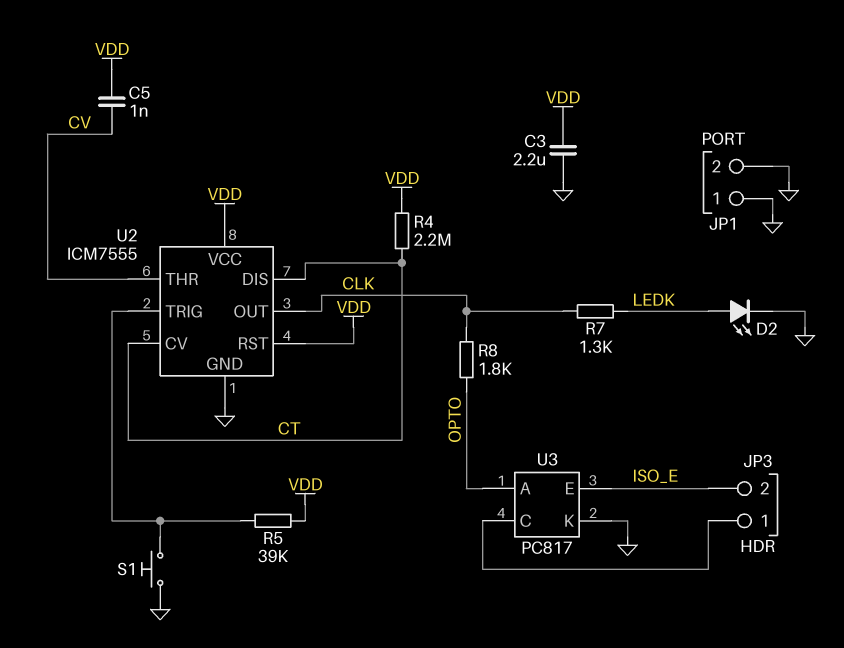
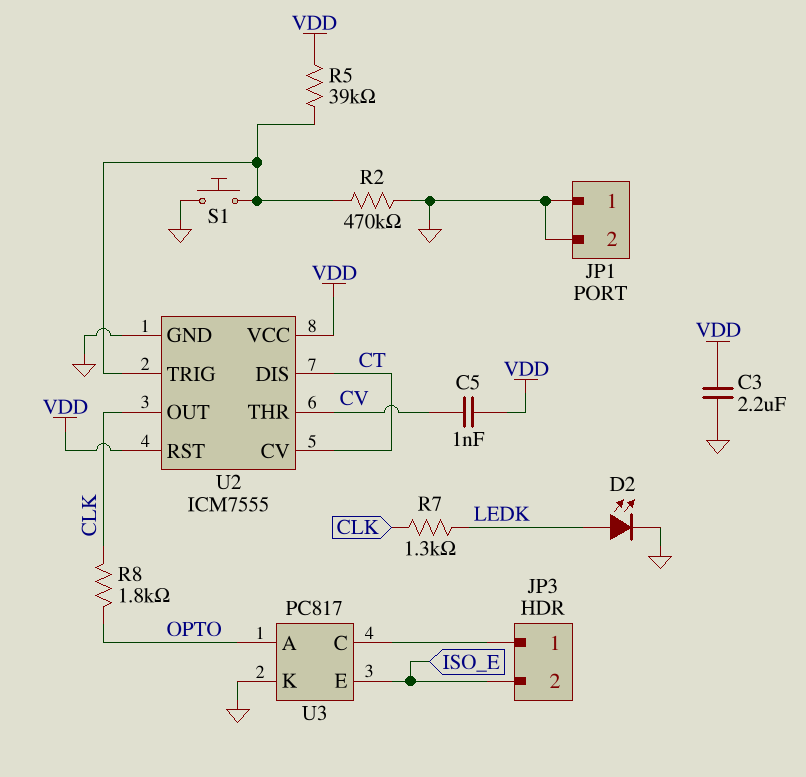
R2: none -> 470k (GND, U2/TRIG)
R4: 2.2M (CT, VDD) -> none

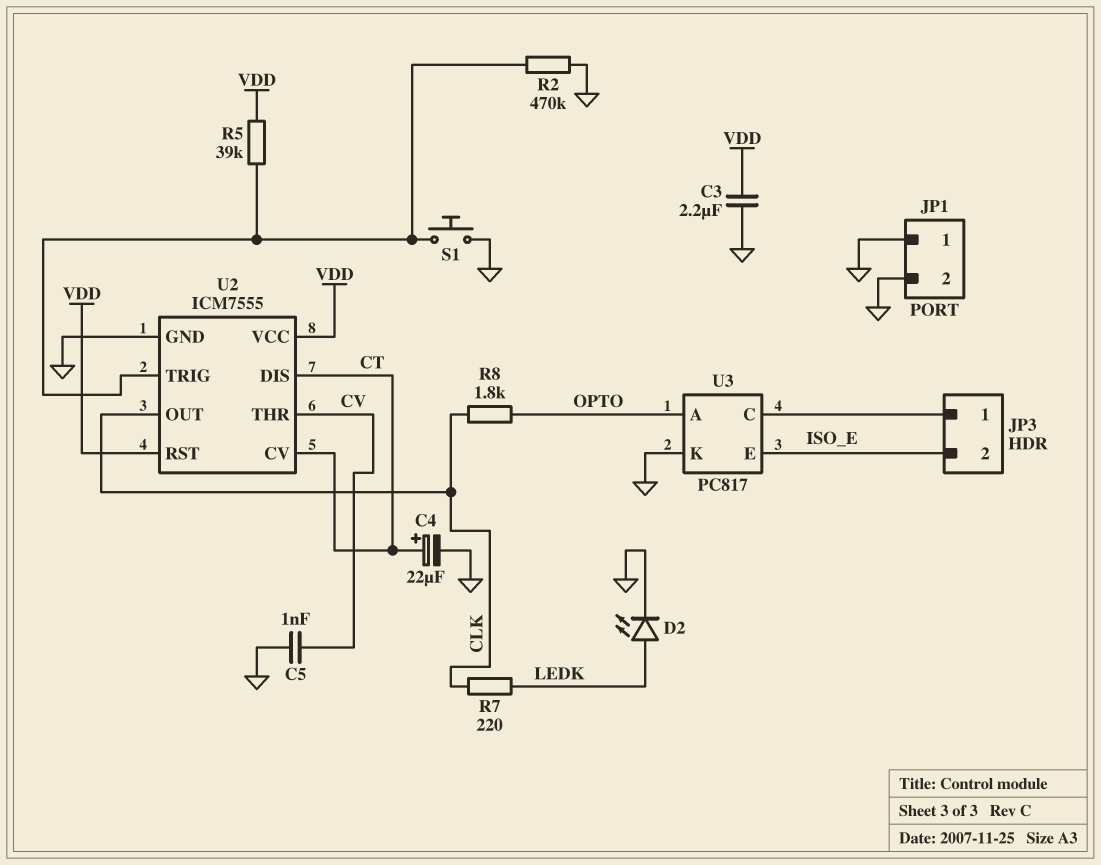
C4: none -> 22uF (plus CT, minus GND)
C5: 1nF (CV, VDD) -> 1nF (CV, GND)
R7: 1.3k (CLK, LEDK) -> 220 (CLK, LEDK)

